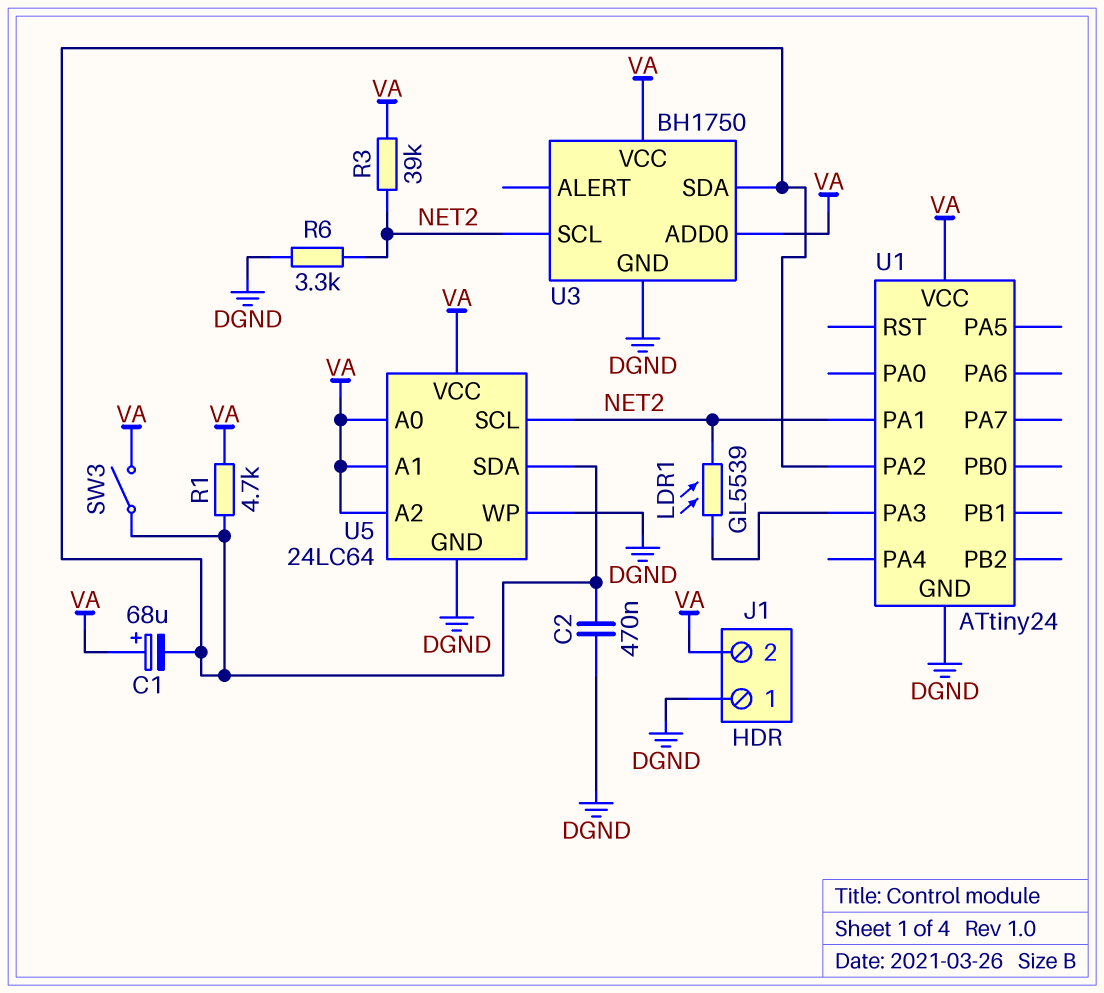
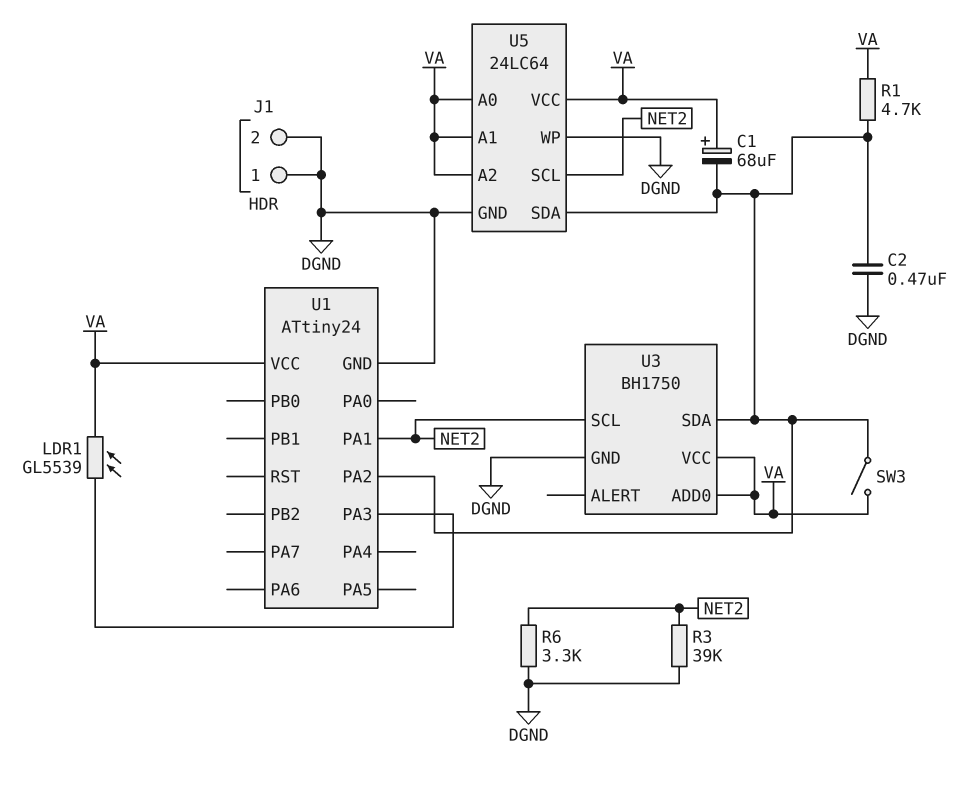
J1 pin 2: VA -> DGND
LDR1: GL5539 (NET2, U1/PA3) -> GL5539 (U1/PA3, VA)
R3: 39k (NET2, VA) -> 39k (DGND, NET2)

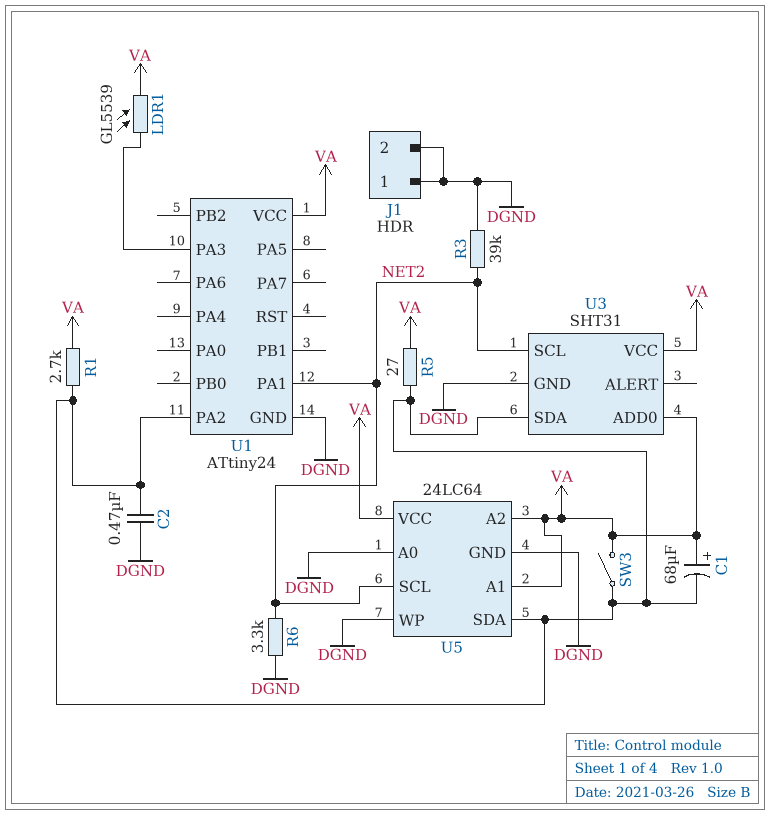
R1: 4.7k (U1/PA2, VA) -> 2.7k (U1/PA2, VA)
R5: none -> 27 (U1/PA2, VA)
U3: BH1750 -> SHT31
U5 pin A0: VA -> DGND

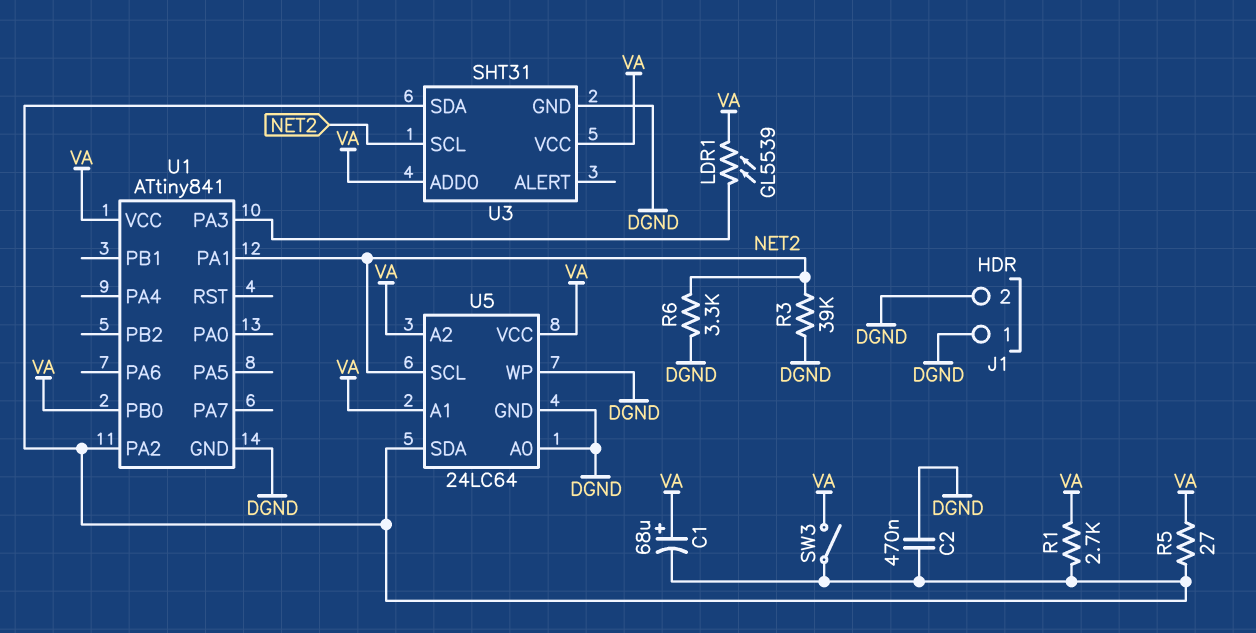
U1: ATtiny24 -> ATtiny841
U1 pin PB0: none -> VA

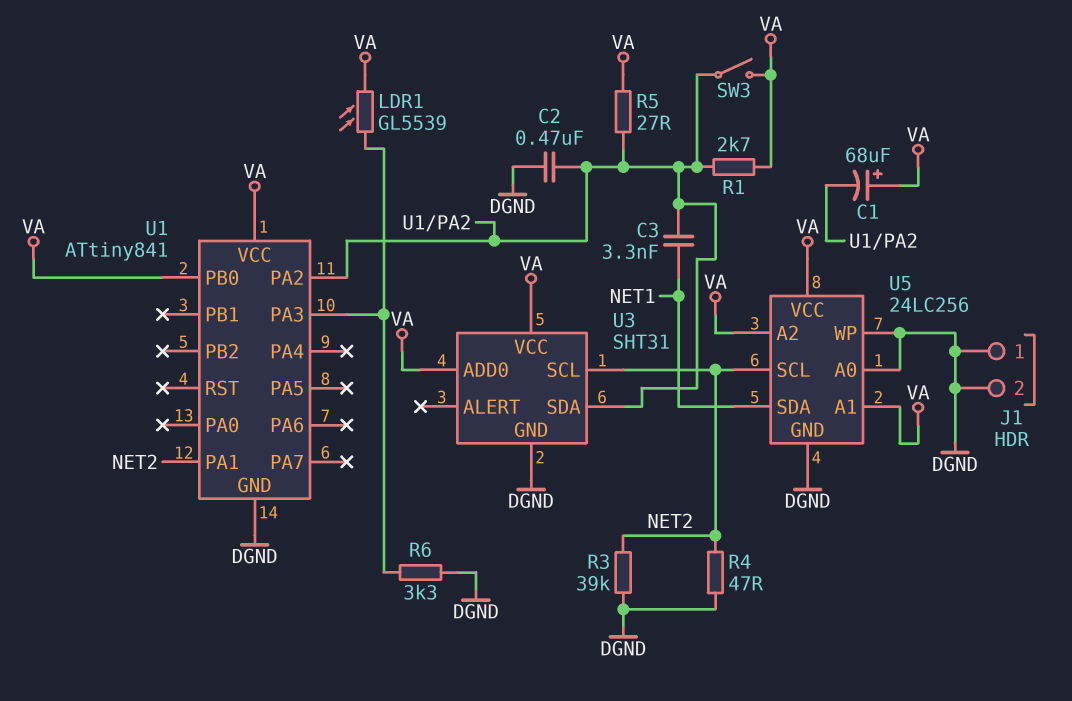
C3: none -> 3.3nF (NET1, U1/PA2)
R4: none -> 47 (DGND, NET2)
R6: 3.3k (DGND, NET2) -> 3.3k (DGND, U1/PA3)
U5: 24LC64 -> 24LC256
U5 pin SDA: U1/PA2 -> NET1

